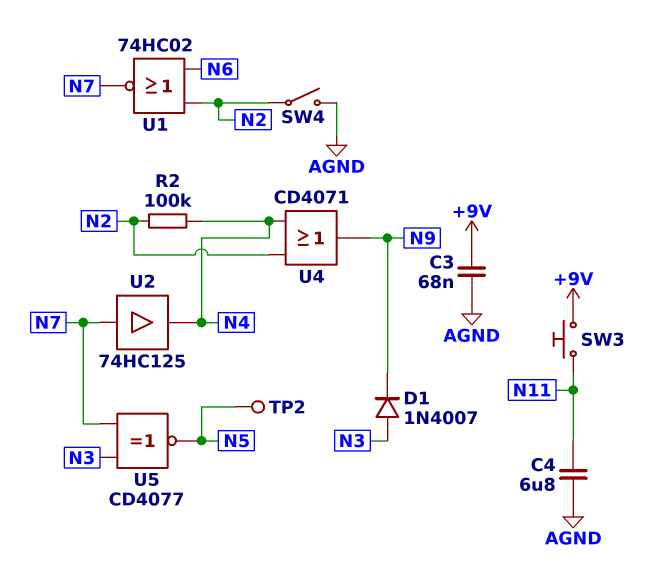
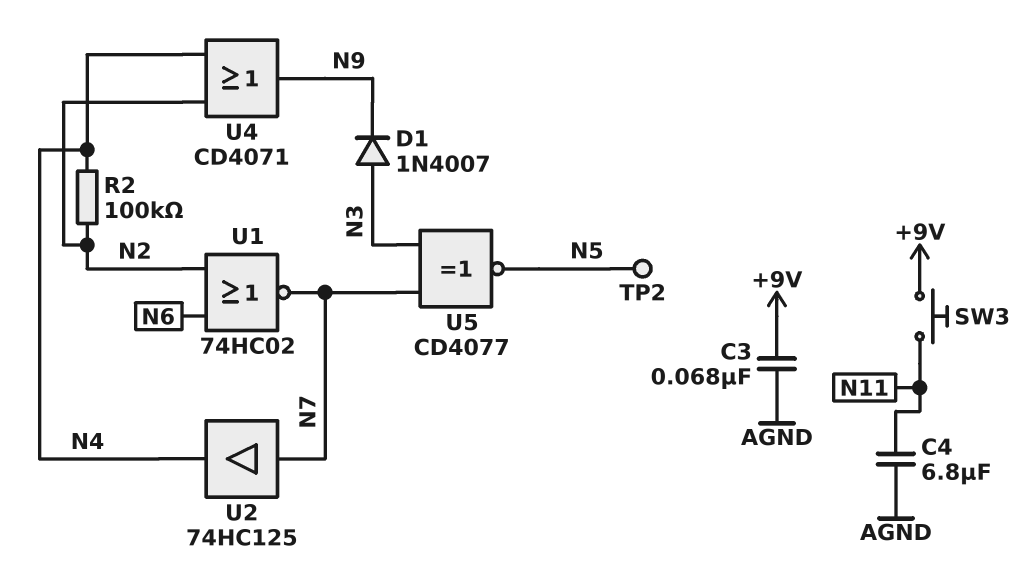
SW4: switch (AGND, N2) -> none

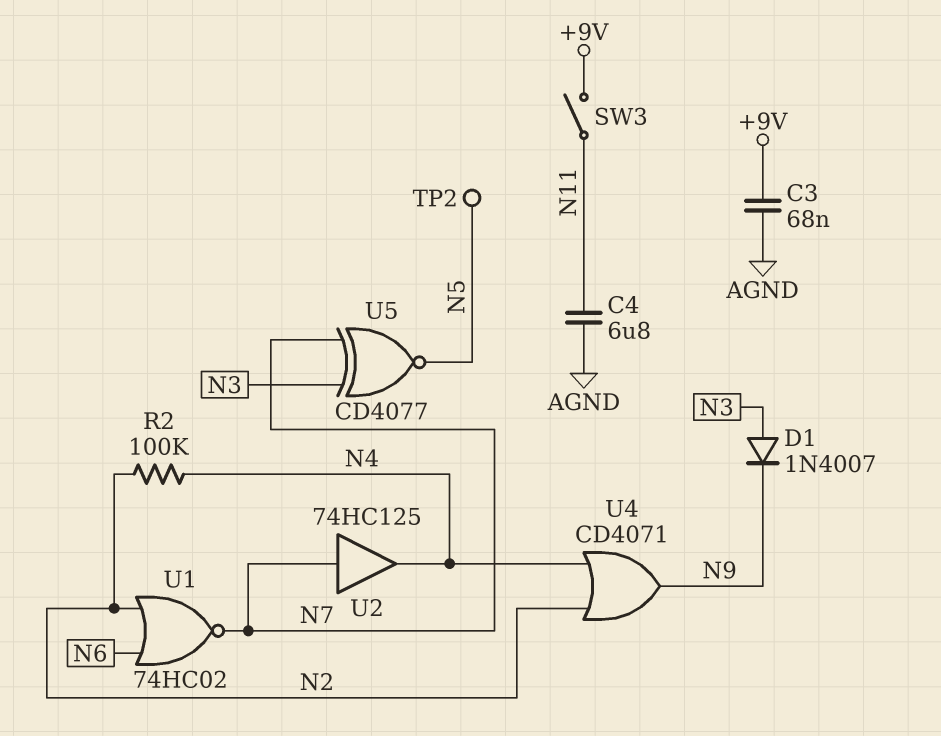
SW3: button (+9V, N11) -> switch (+9V, N11)

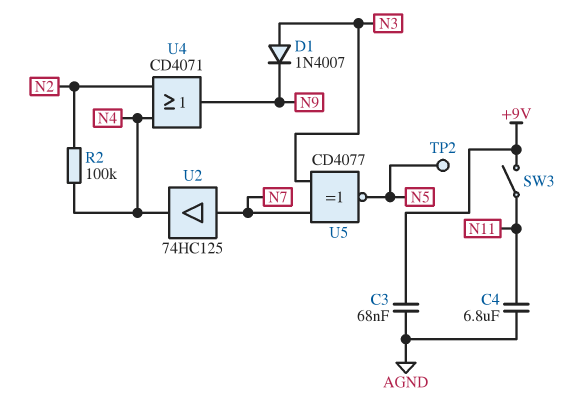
U1: NOR 74HC02 (in N2, in N6, out N7) -> none

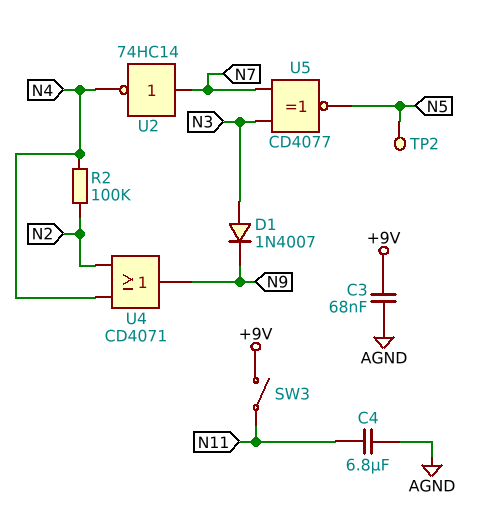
U2: buffer 74HC125 (in N7, out N4) -> NOT 74HC14 (in N7, out N4)

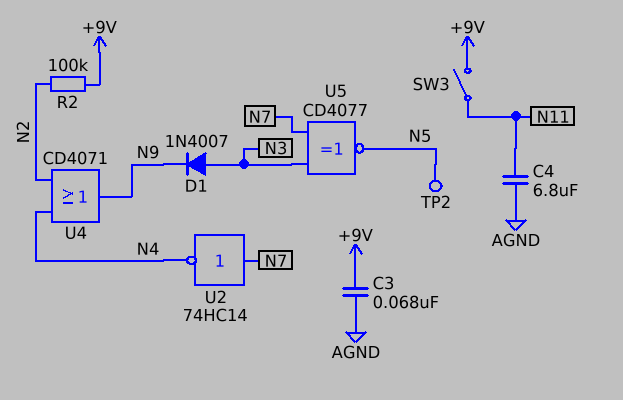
R2: 100k (N2, N4) -> 100k (+9V, N2)

